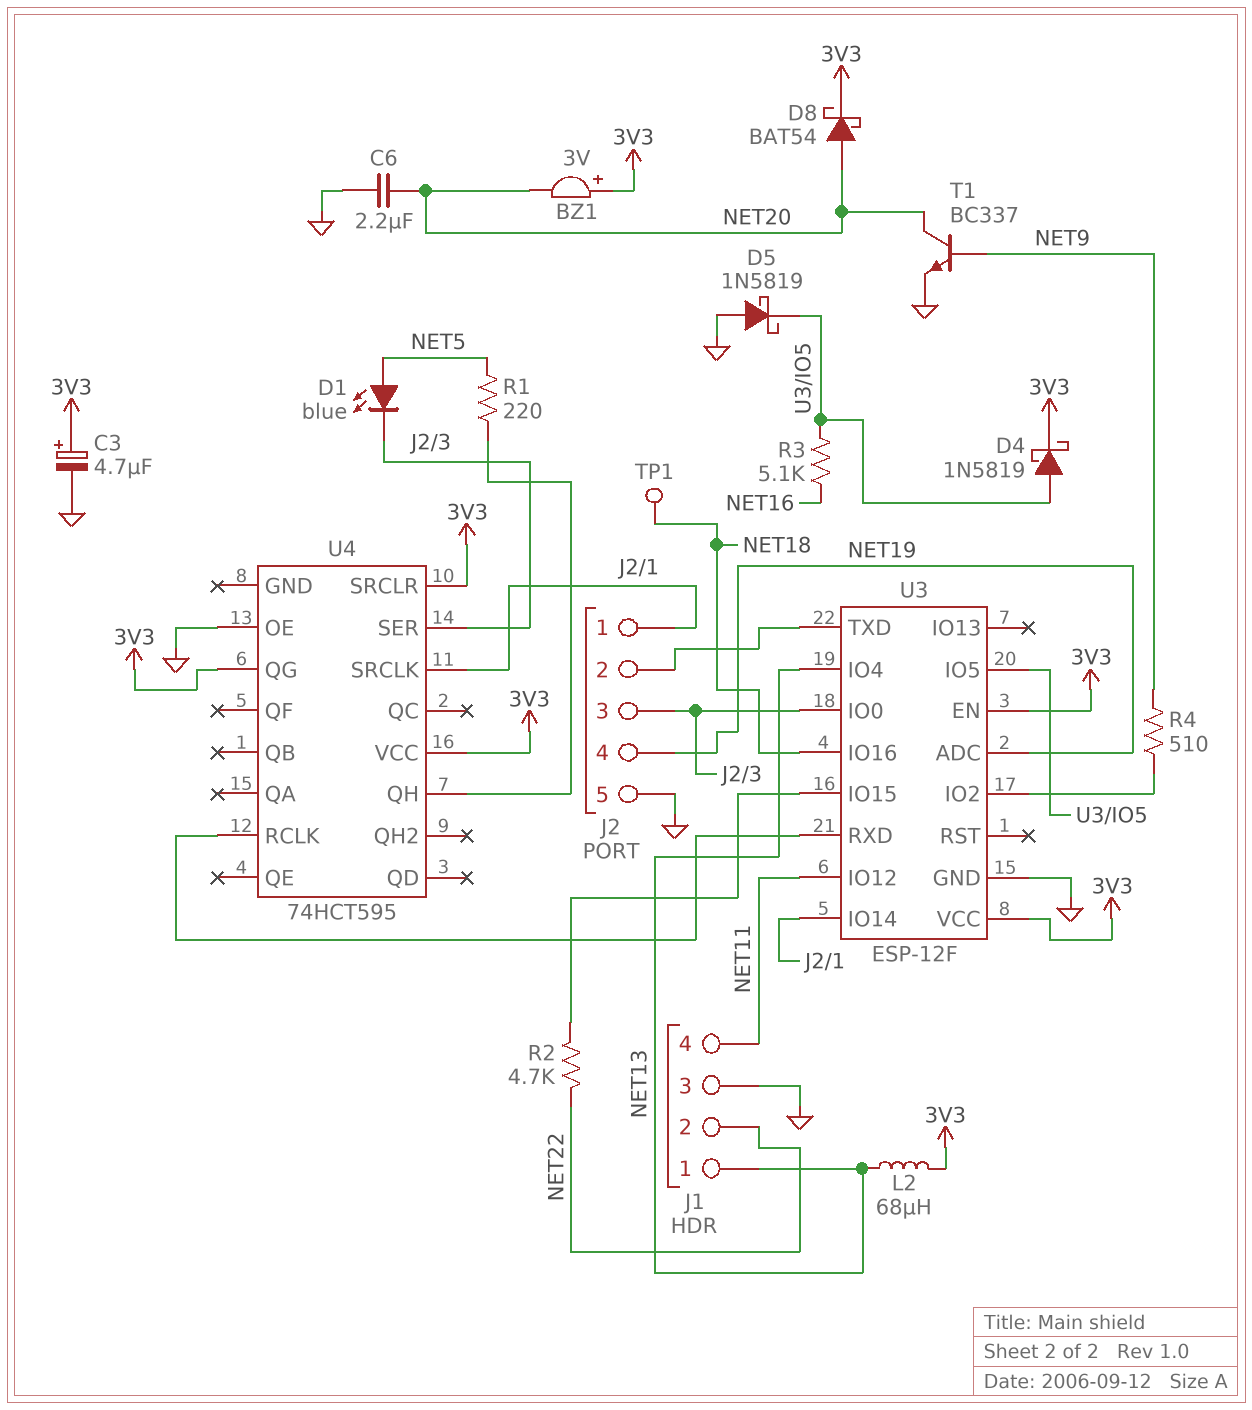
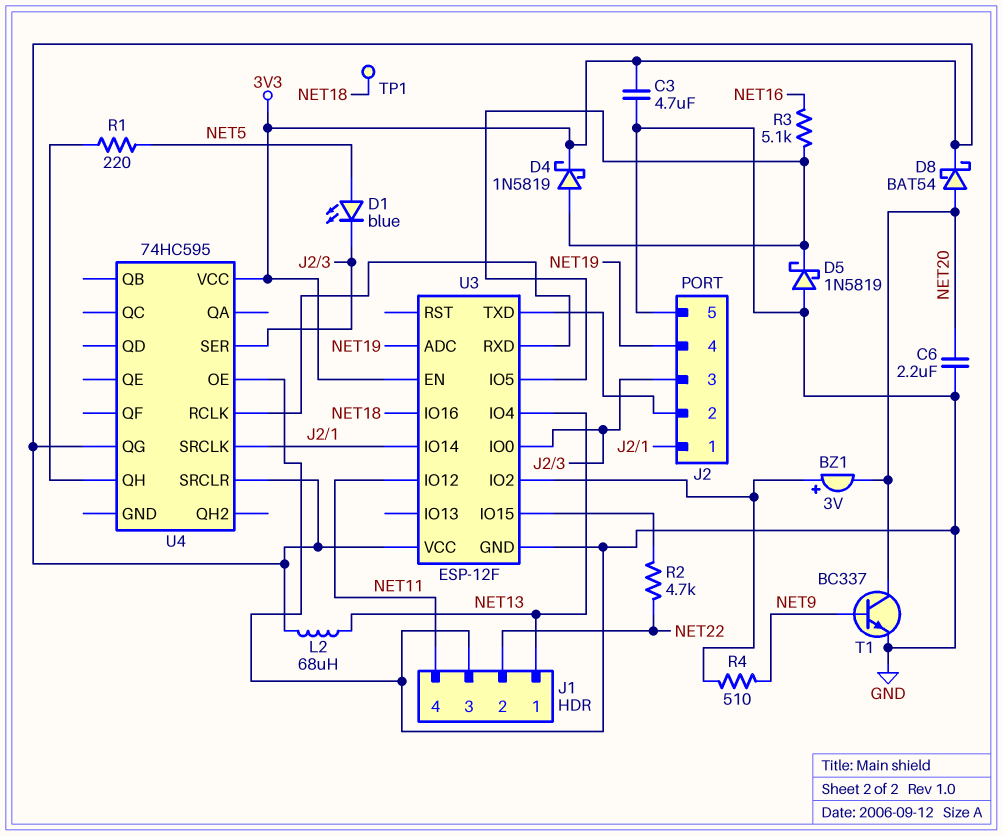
BZ1: buzzer 3V (plus 3V3, minus NET20) -> buzzer 3V (plus U3/IO2, minus NET20)
C3: 4.7uF (plus 3V3, minus GND) -> 4.7uF (3V3, GND)
U4: 74HCT595 -> 74HC595

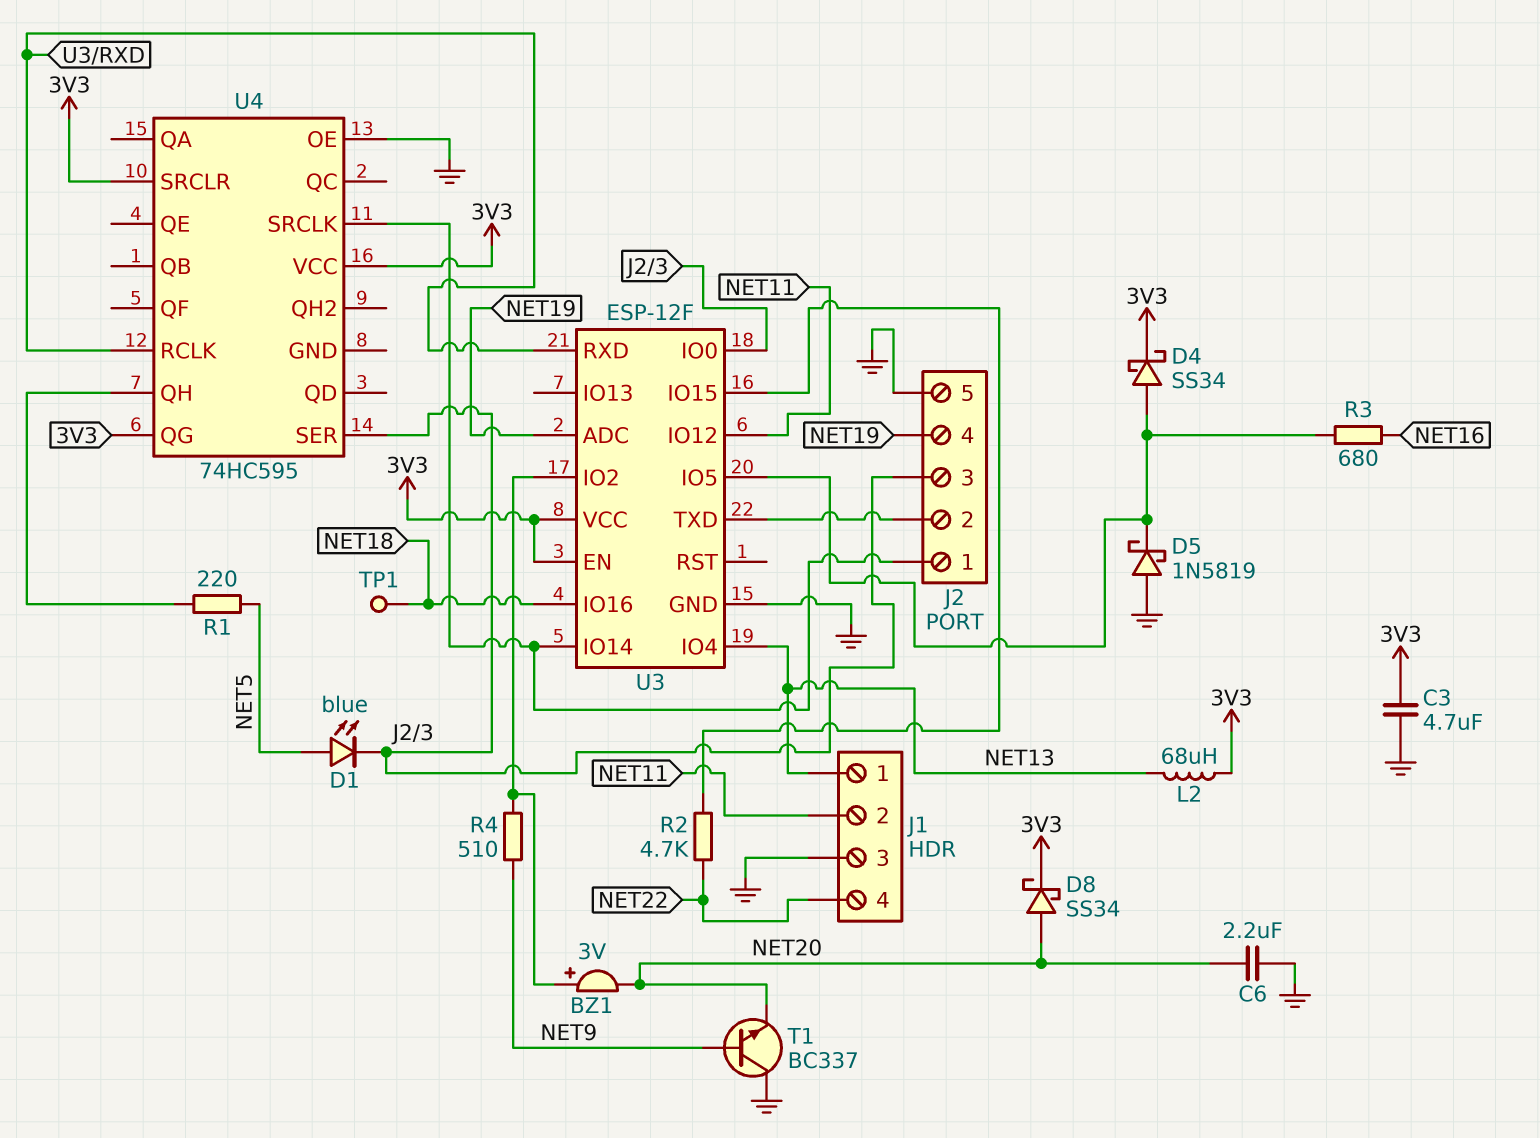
D4: schottky 1N5819 (A U3/IO5, K 3V3) -> schottky SS34 (A U3/IO5, K 3V3)
D8: schottky BAT54 (A NET20, K 3V3) -> schottky SS34 (A NET20, K 3V3)
J1 pin 2: NET22 -> NET11
J1 pin 4: NET11 -> NET22
R3: 5.1k (NET16, U3/IO5) -> 680 (NET16, U3/IO5)
T1: NPN BC337 (B NET9, C NET20, E GND) -> NPN BC337 (B NET9, C GND, E NET20)

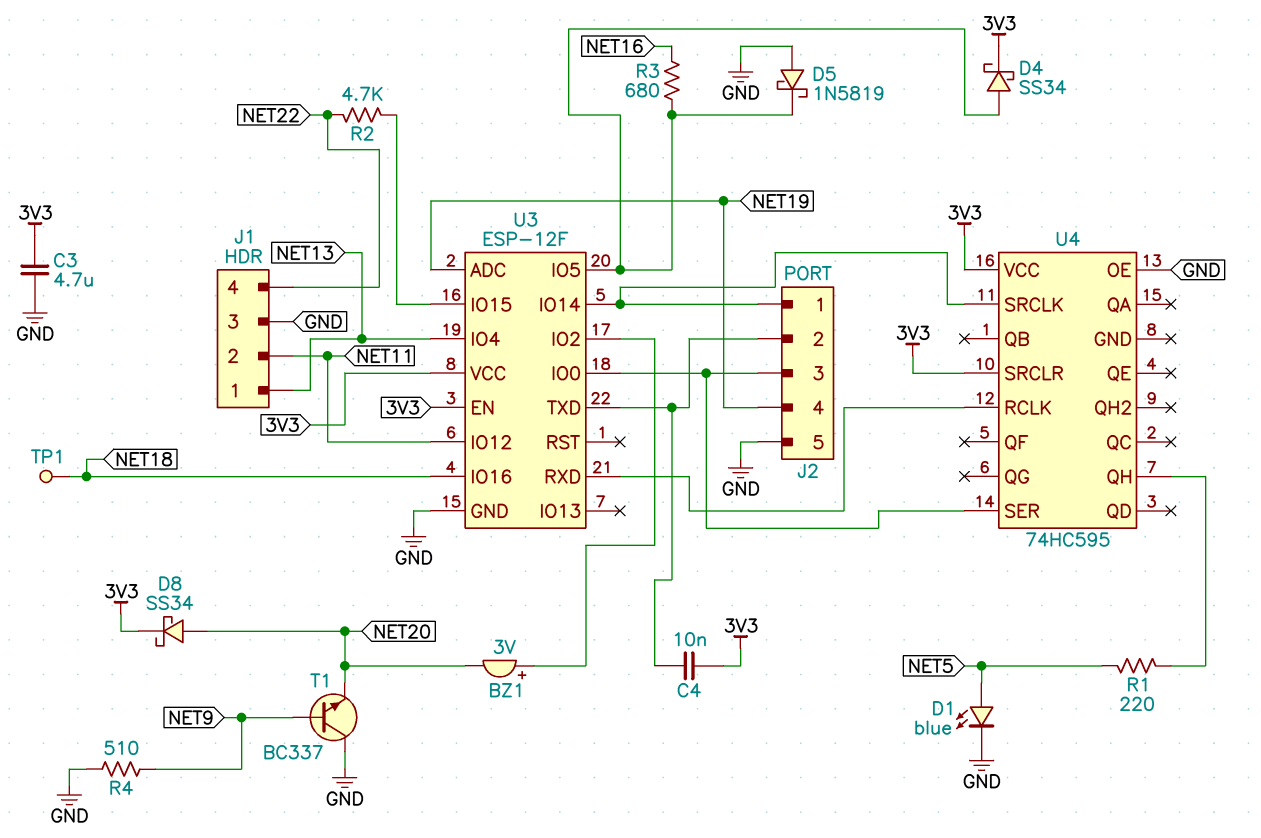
C4: none -> 10nF (3V3, J2/2)
C6: 2.2uF (GND, NET20) -> none
D1: LED blue (A NET5, K J2/3) -> LED blue (A NET5, K GND)
L2: 68uH (3V3, NET13) -> none
R4: 510 (NET9, U3/IO2) -> 510 (GND, NET9)
U4 pin QG: 3V3 -> none

